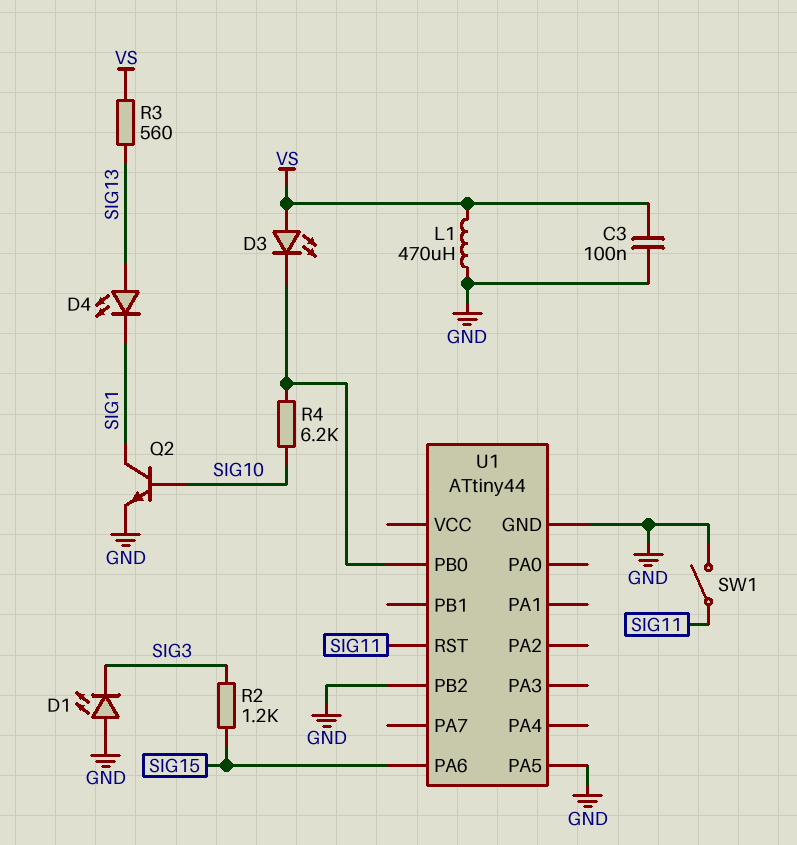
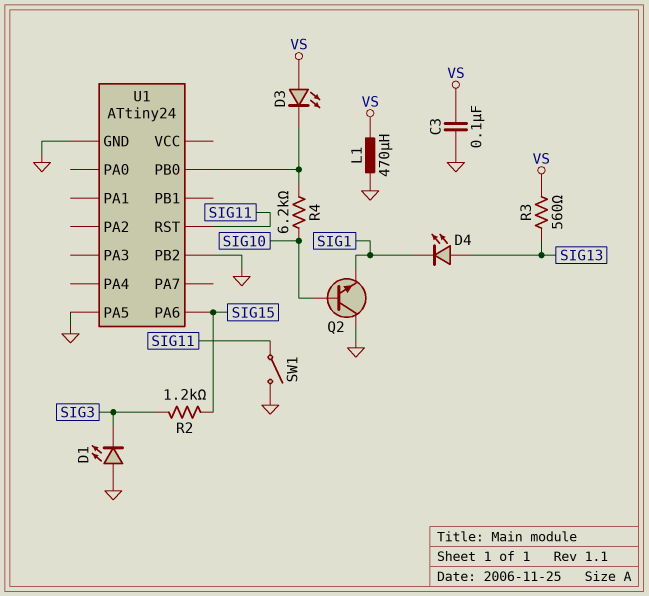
Q2: NPN (B SIG10, C SIG1, E GND) -> NPN (B SIG10, C GND, E SIG1)
U1: ATtiny44 -> ATtiny24

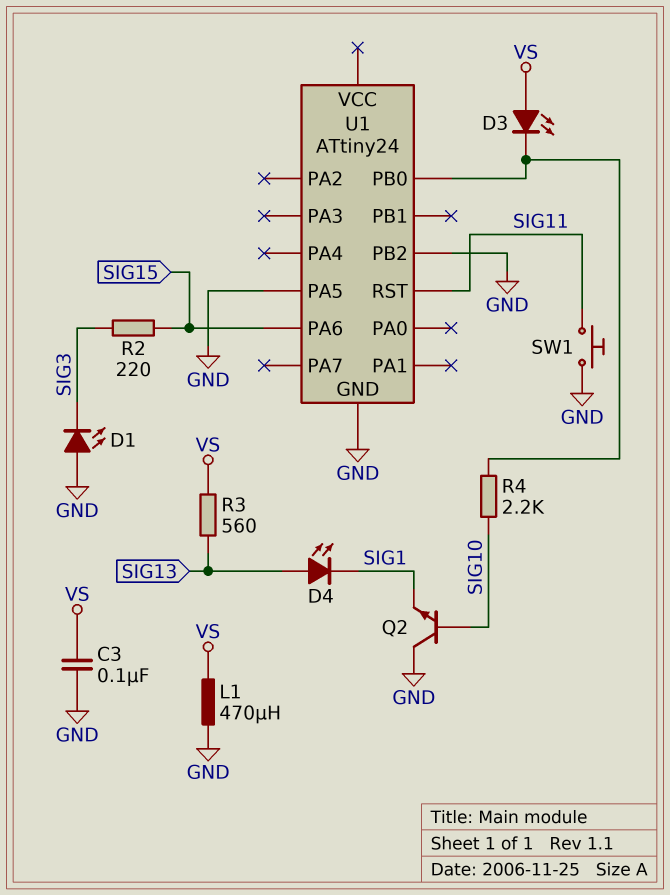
R2: 1.2k (SIG3, SIG15) -> 220 (SIG3, SIG15)
R4: 6.2k (SIG10, U1/PB0) -> 2.2k (SIG10, U1/PB0)
SW1: switch (GND, SIG11) -> button (GND, SIG11)

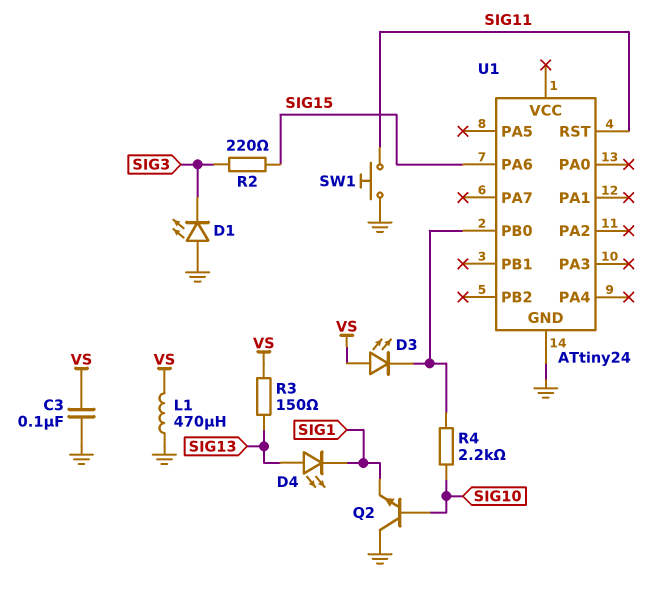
R3: 560 (SIG13, VS) -> 150 (SIG13, VS)
U1 pin PA5: GND -> none
U1 pin PB2: GND -> none

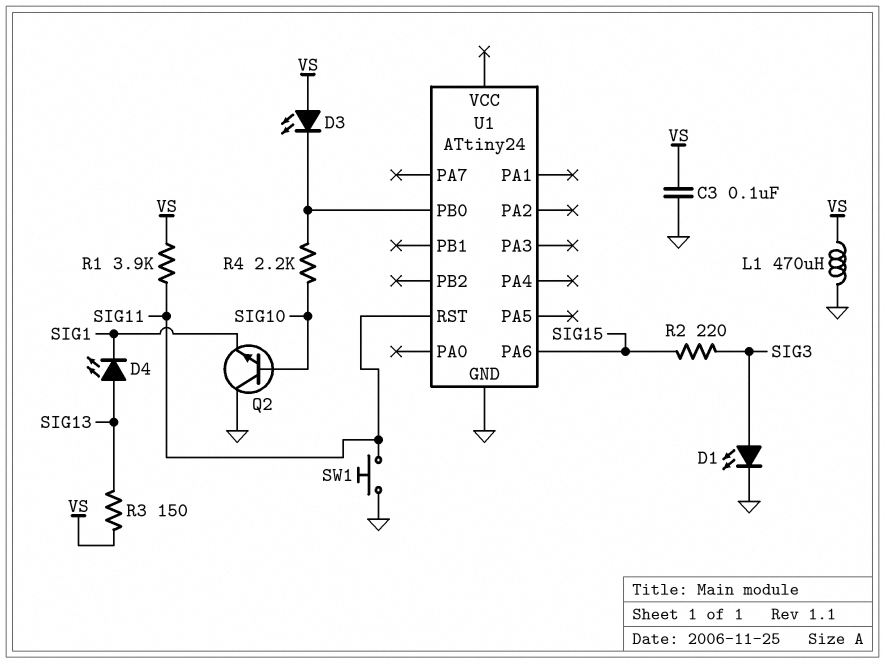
D1: LED (A GND, K SIG3) -> LED (A SIG3, K GND)
R1: none -> 3.9k (SIG11, VS)

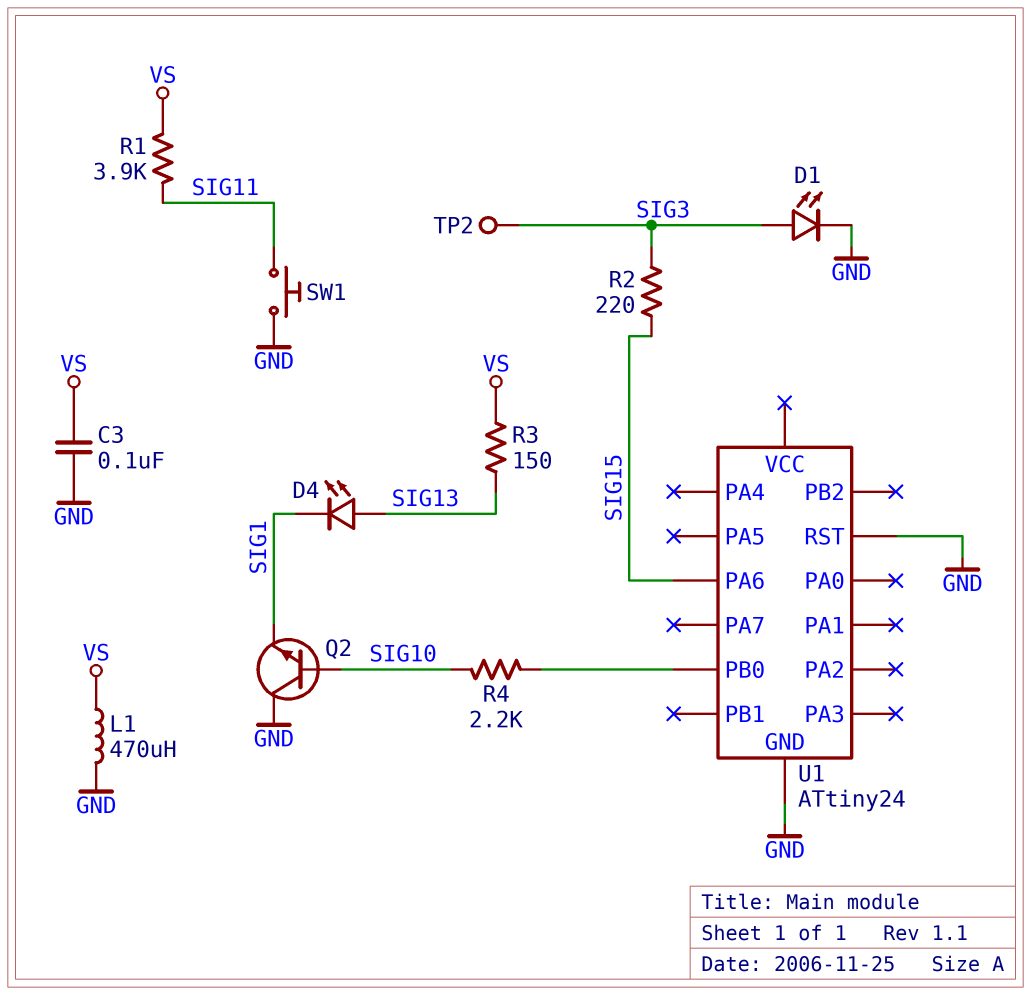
D3: LED (A VS, K U1/PB0) -> none
TP2: none -> test point (SIG3)
U1 pin RST: SIG11 -> GND

